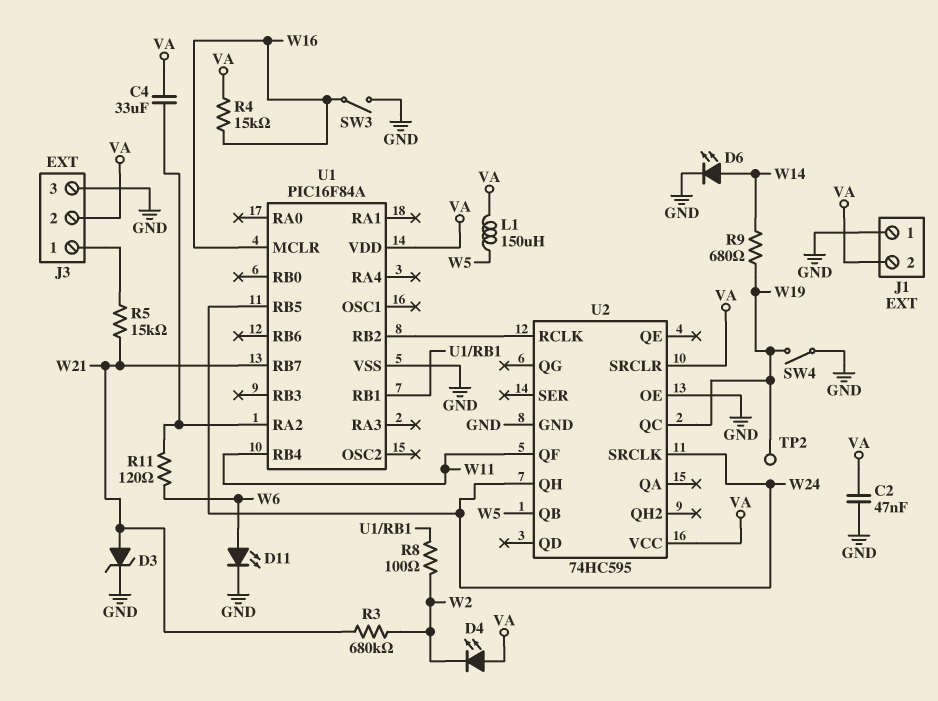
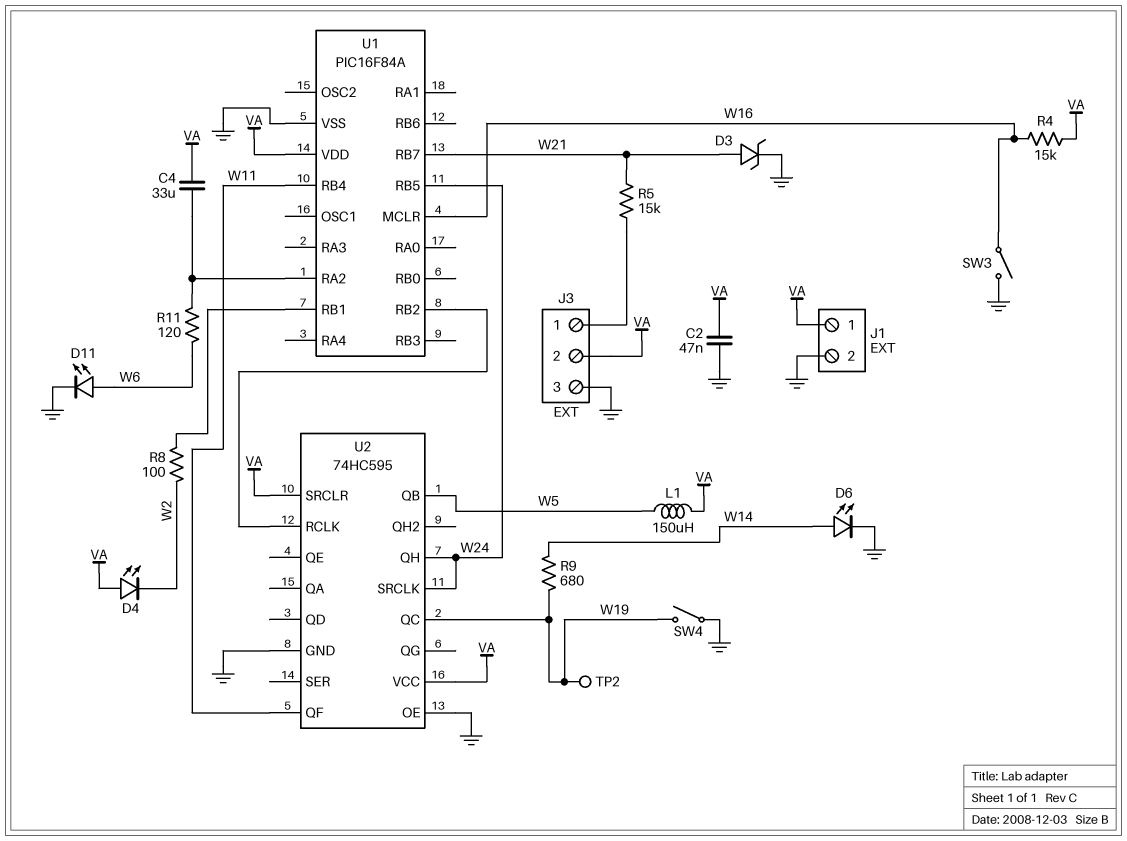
J1 pin 1: GND -> VA
J1 pin 2: VA -> GND
R3: 680k (W2, W21) -> none

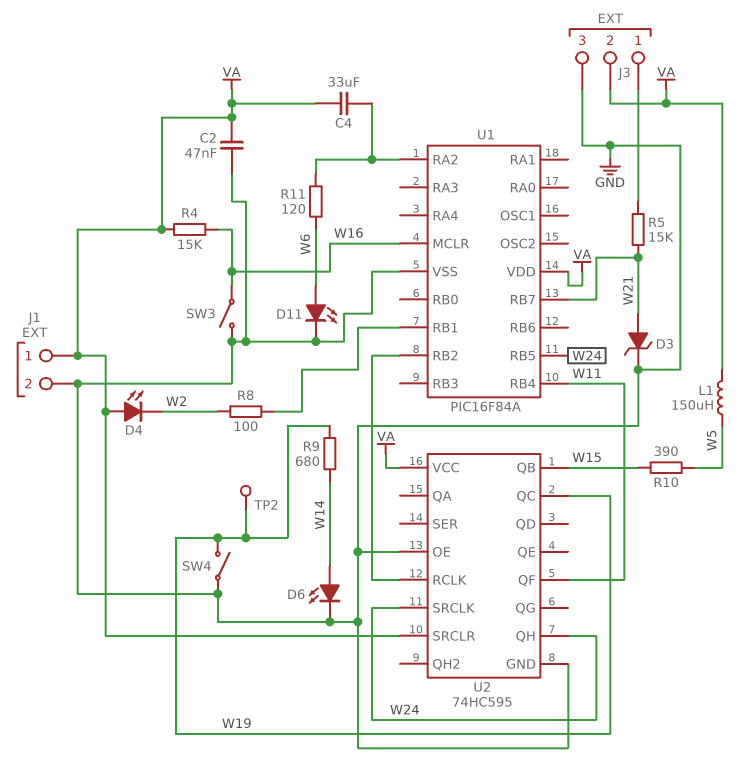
R10: none -> 390 (W5, W15)
U2 pin QB: W5 -> W15

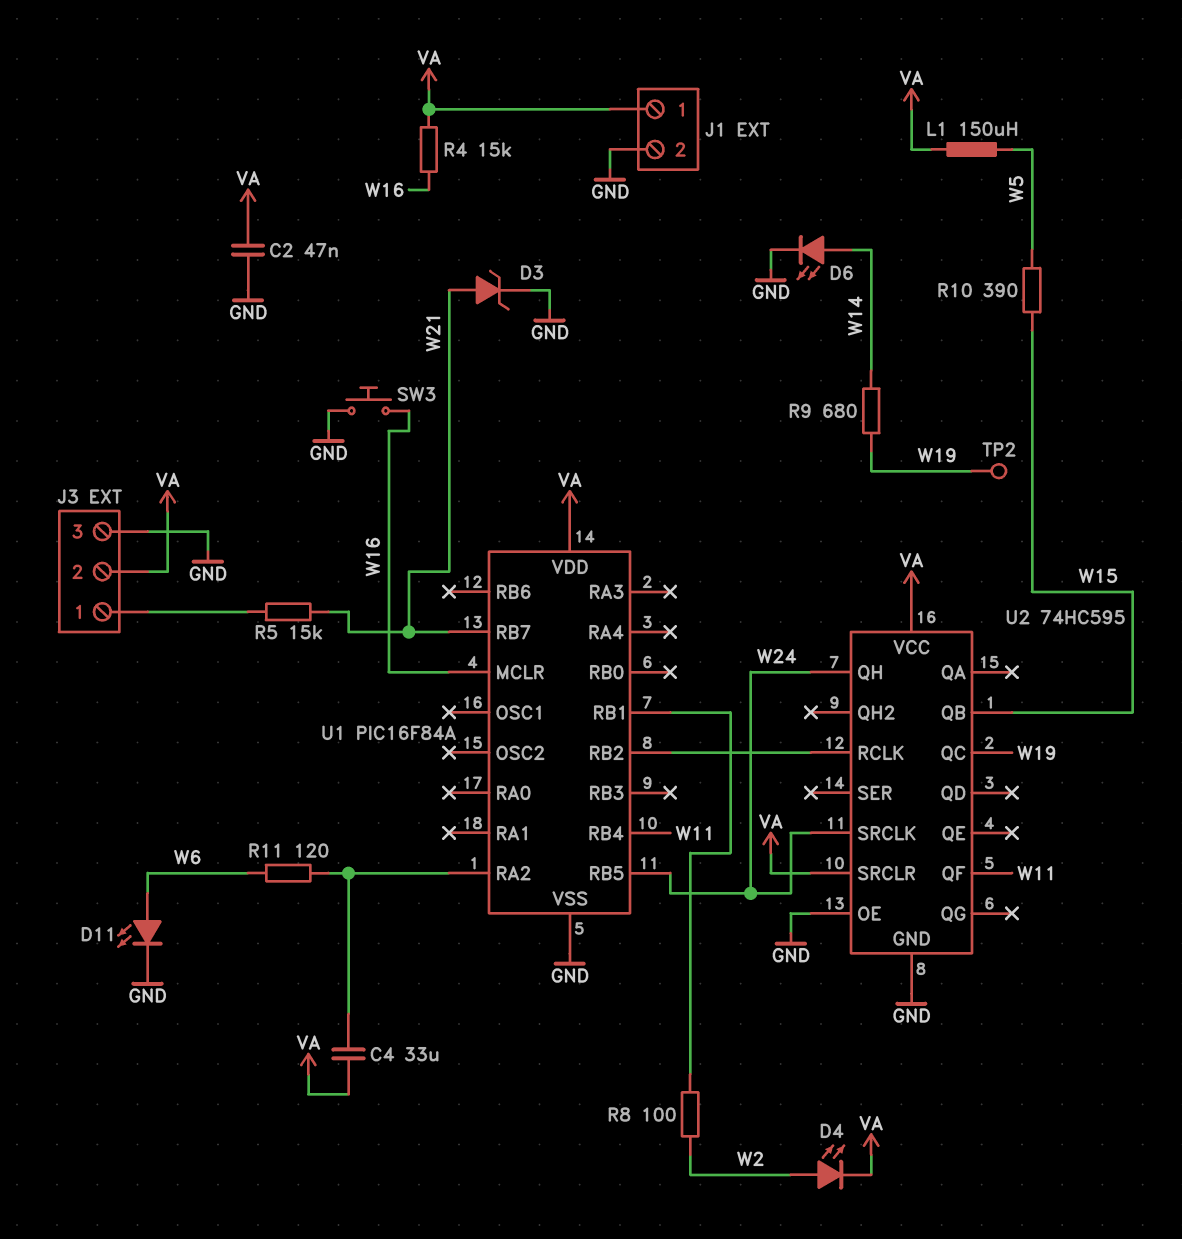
D4: LED (A VA, K W2) -> LED (A W2, K VA)
SW3: switch (GND, W16) -> button (GND, W16)
SW4: switch (GND, W19) -> none

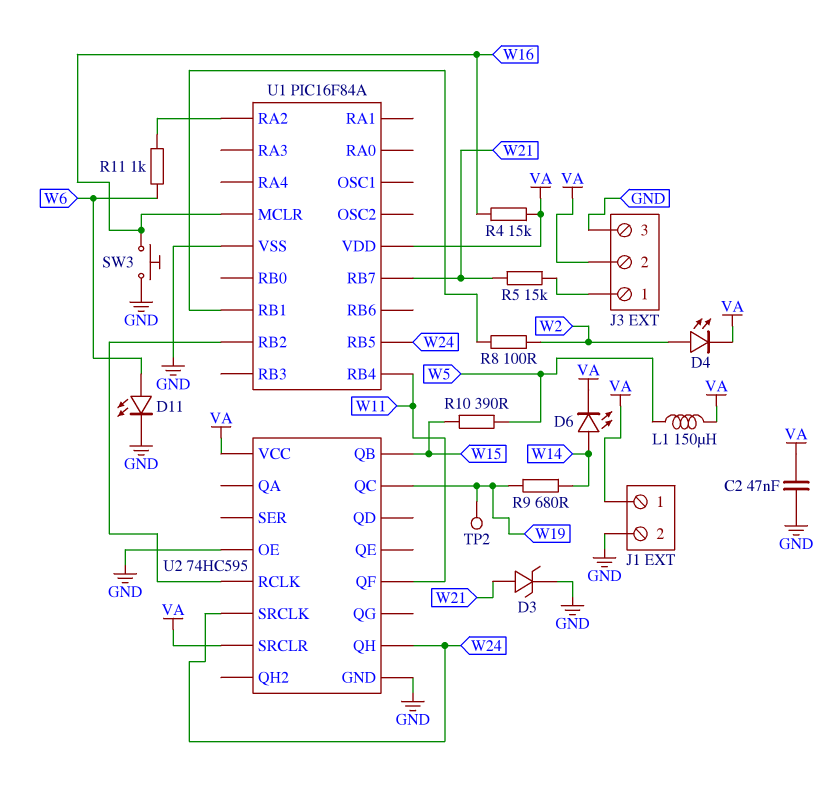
C4: 33uF (U1/RA2, VA) -> none
D6: LED (A W14, K GND) -> LED (A W14, K VA)
R11: 120 (U1/RA2, W6) -> 1k (U1/RA2, W6)

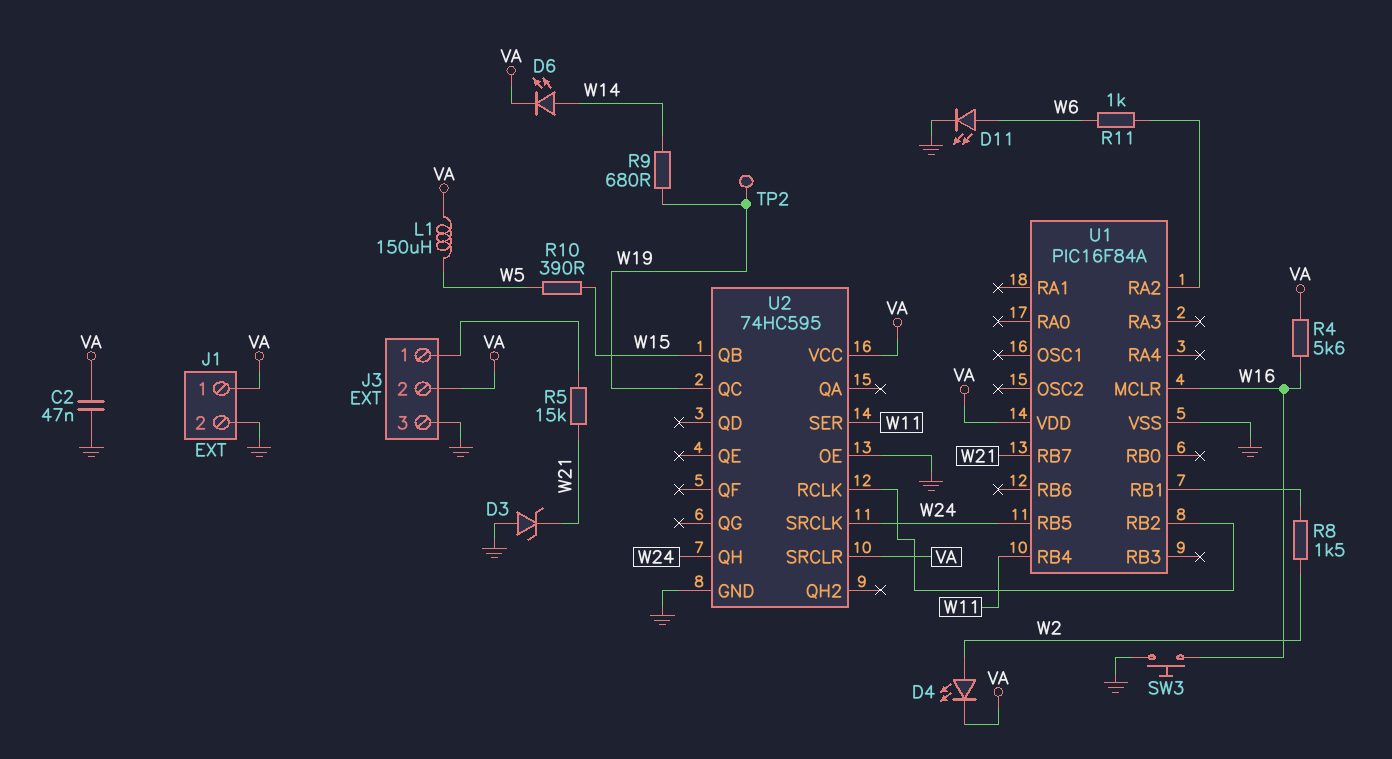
D3: zener (A W21, K GND) -> zener (A GND, K W21)
R4: 15k (VA, W16) -> 5.6k (VA, W16)
R8: 100 (U1/RB1, W2) -> 1.5k (U1/RB1, W2)
U2 pin QF: W11 -> none
U2 pin SER: none -> W11

